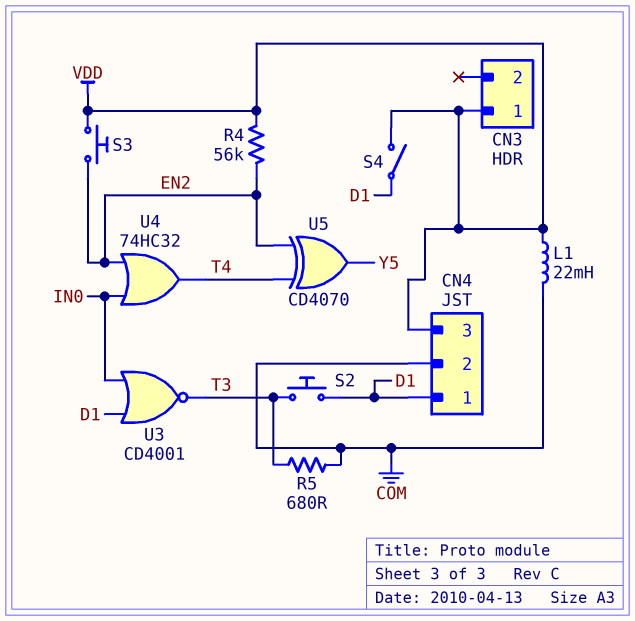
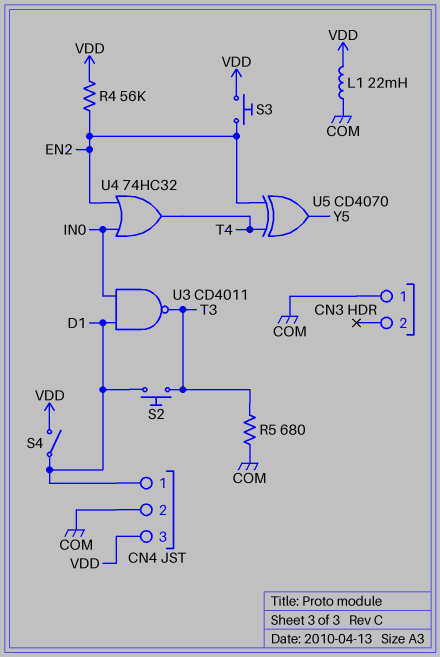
CN3 pin 1: VDD -> COM
U3: NOR CD4001 (in D1, in IN0, out T3) -> NAND CD4011 (in D1, in IN0, out T3)

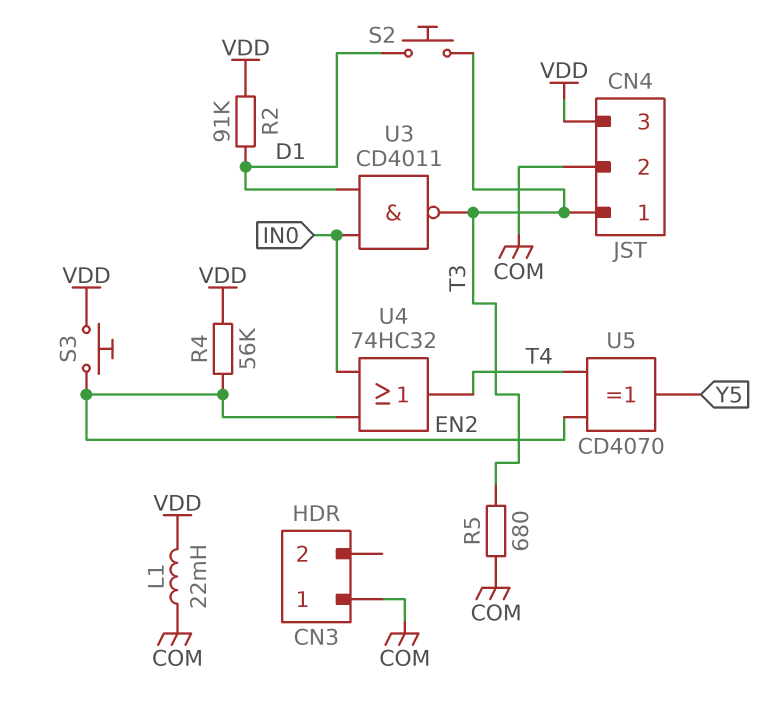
CN4 pin 1: D1 -> T3
R2: none -> 91k (D1, VDD)
S4: switch (D1, VDD) -> none

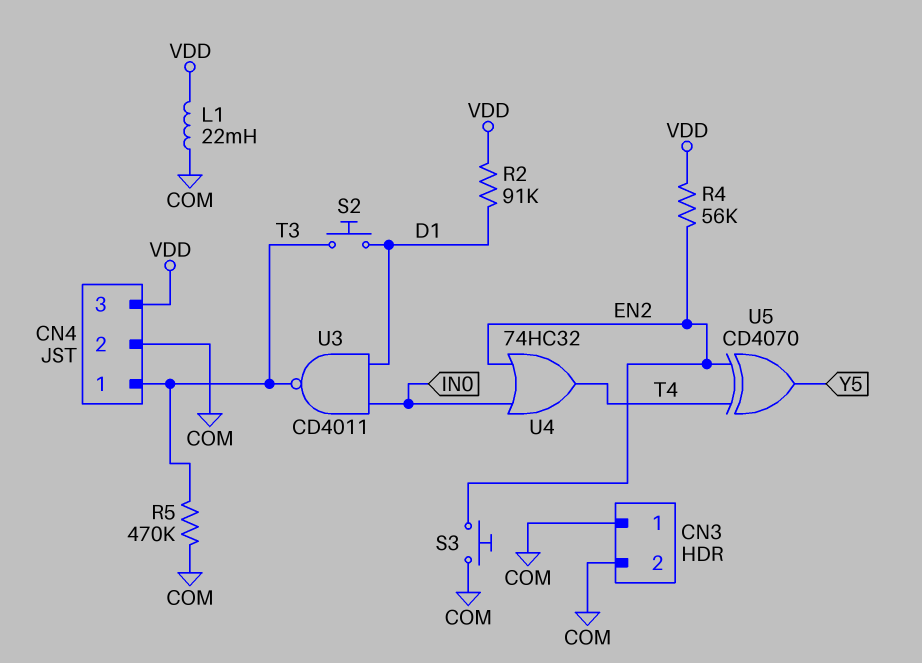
CN3 pin 2: none -> COM
R5: 680 (COM, T3) -> 470k (COM, T3)
S3: button (EN2, VDD) -> button (COM, EN2)

